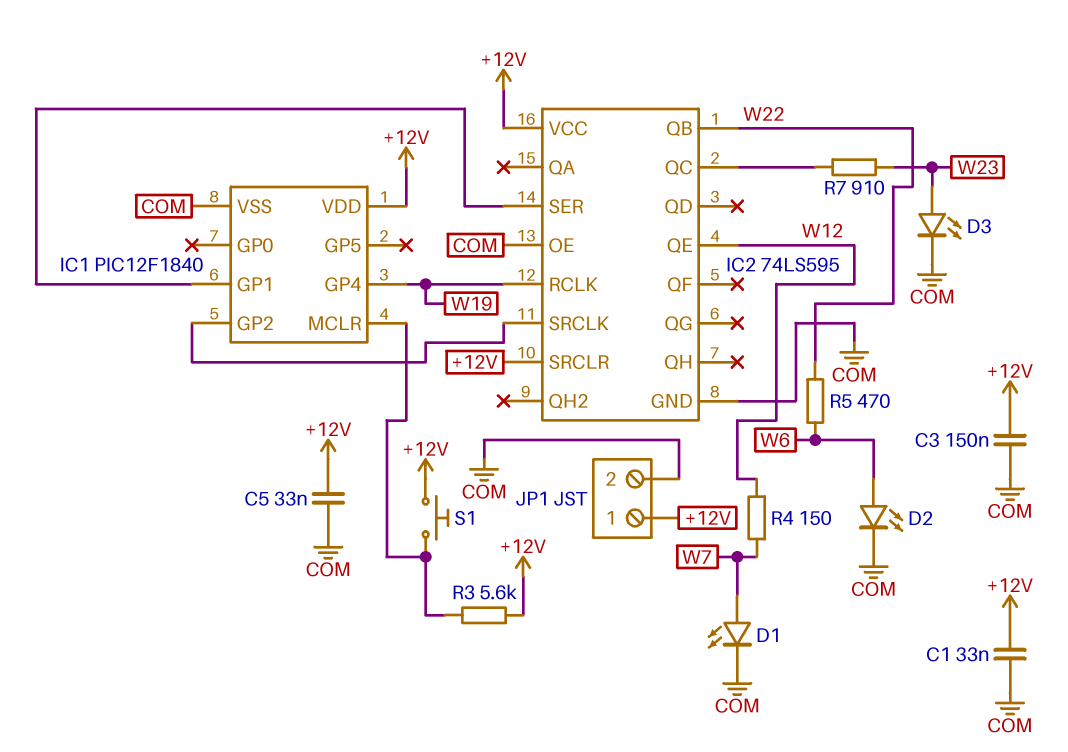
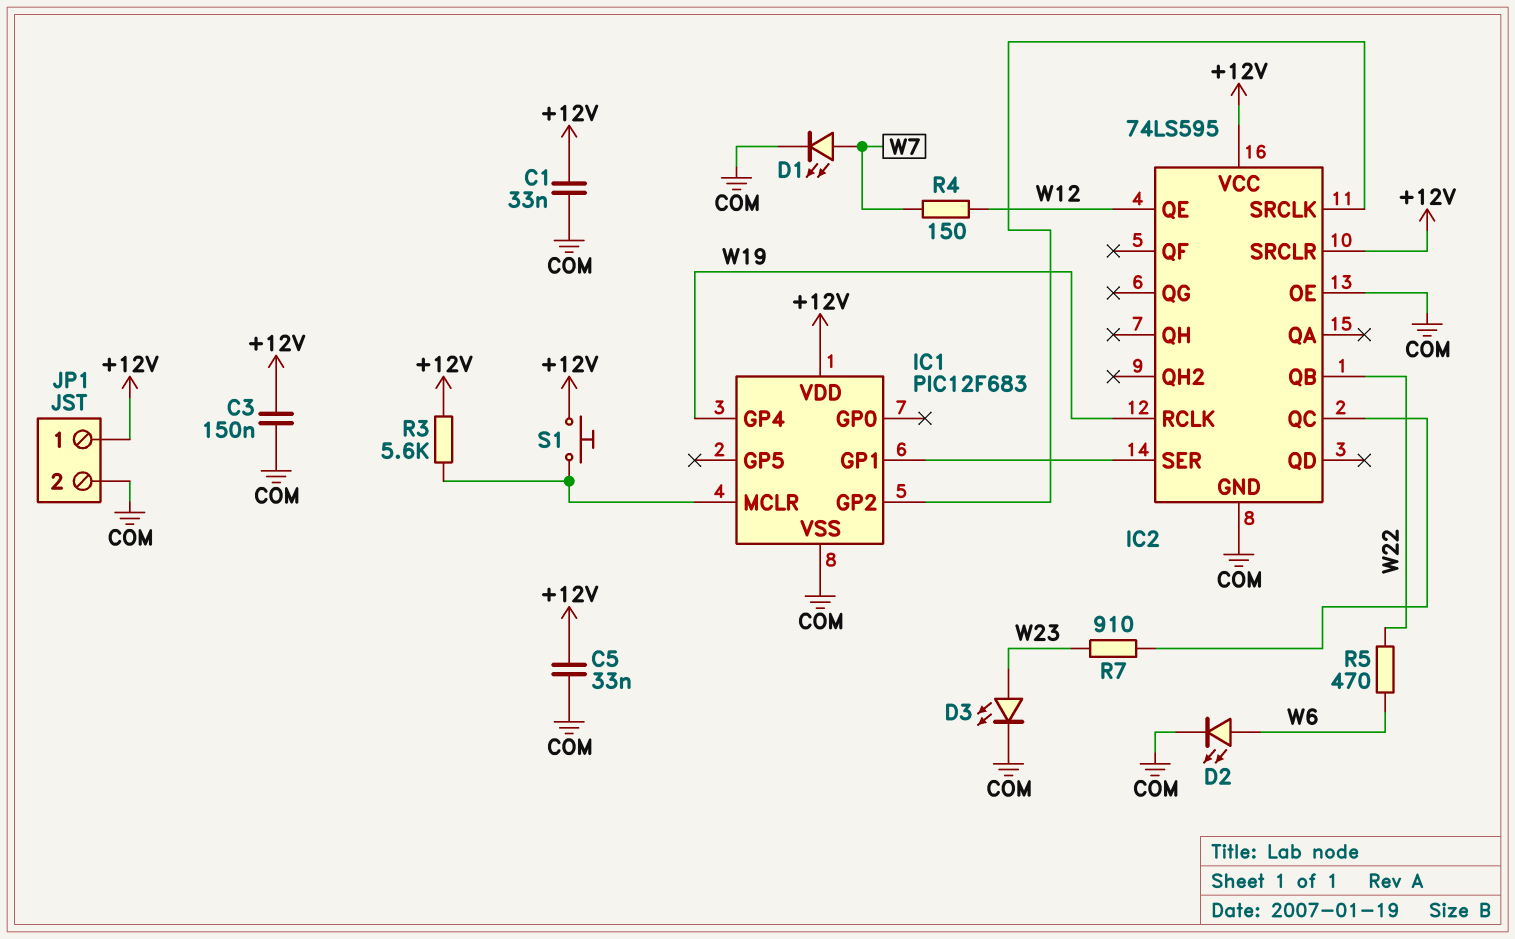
IC1: PIC12F1840 -> PIC12F683

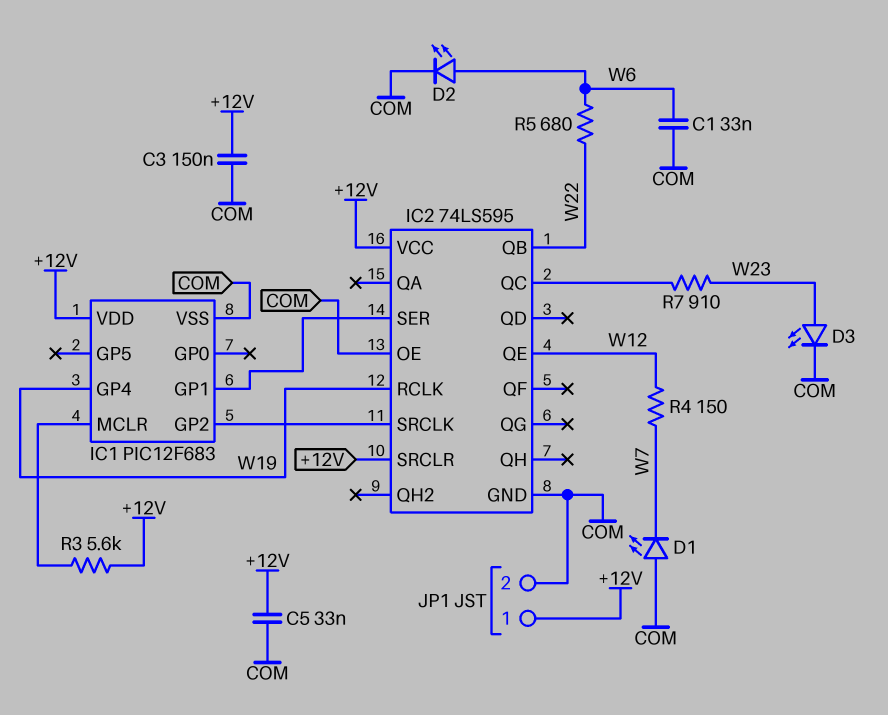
C1: 33nF (+12V, COM) -> 33nF (COM, W6)
D1: LED (A W7, K COM) -> LED (A COM, K W7)
R5: 470 (W6, W22) -> 680 (W6, W22)
S1: button (+12V, IC1/MCLR) -> none

